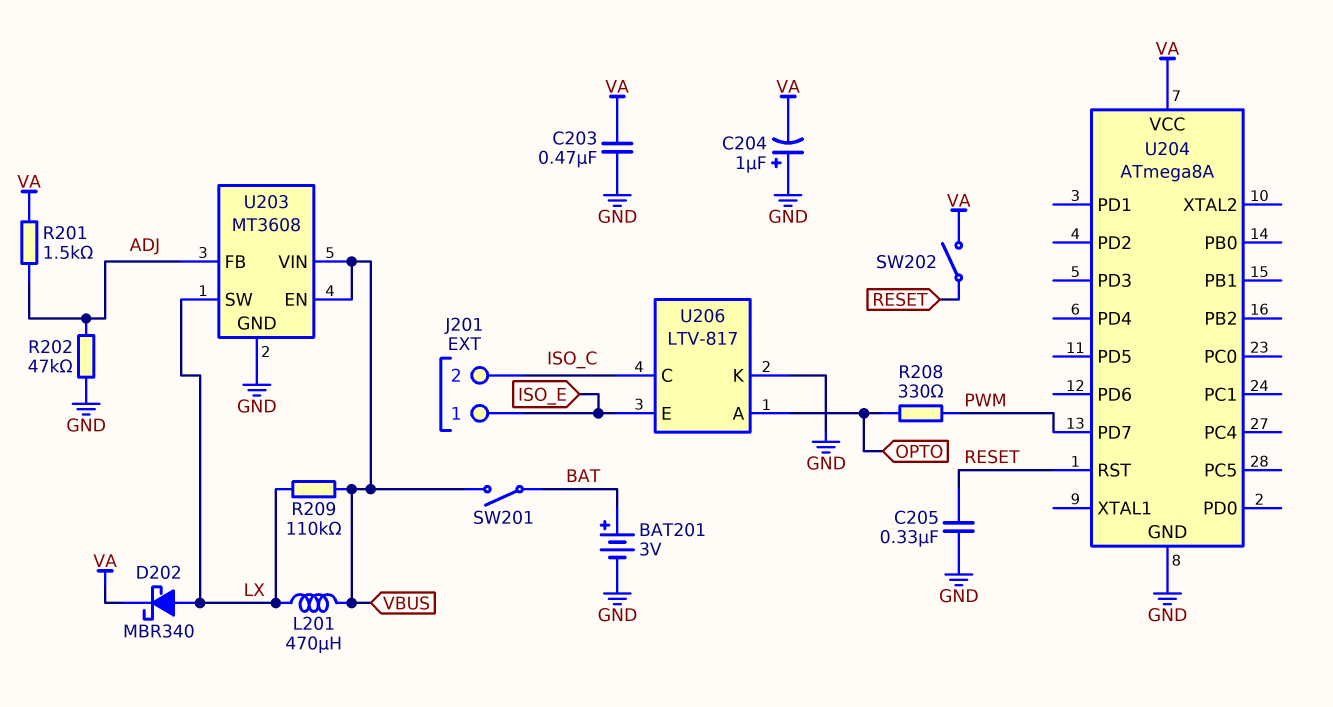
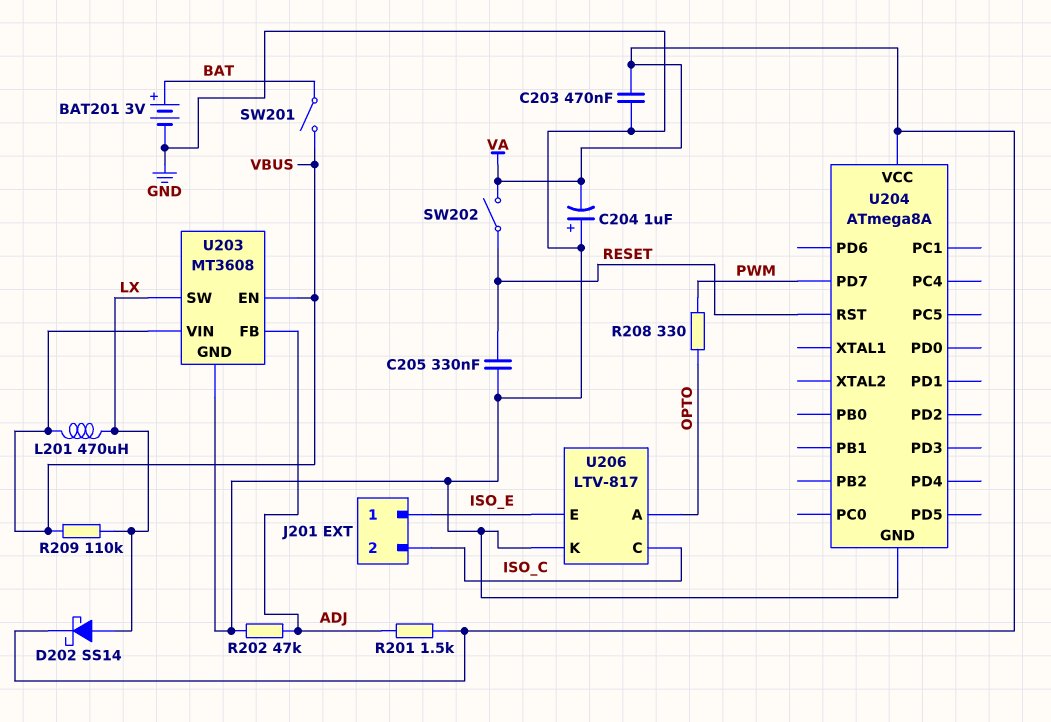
D202: schottky MBR340 (A LX, K VA) -> schottky SS14 (A LX, K VA)

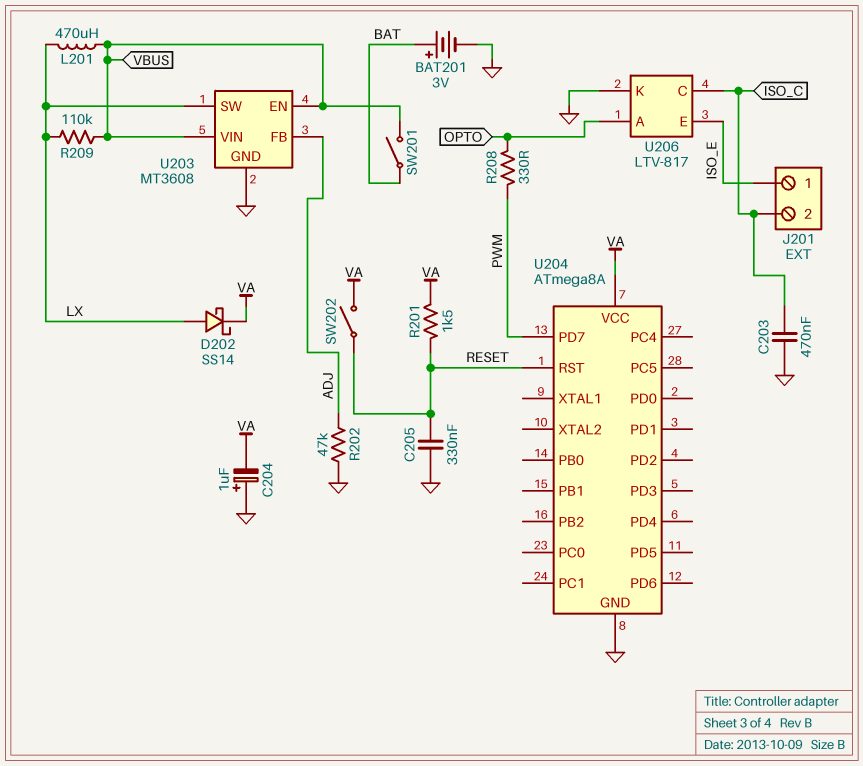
C203: 470nF (GND, VA) -> 470nF (GND, ISO_C)
R201: 1.5k (ADJ, VA) -> 1.5k (RESET, VA)

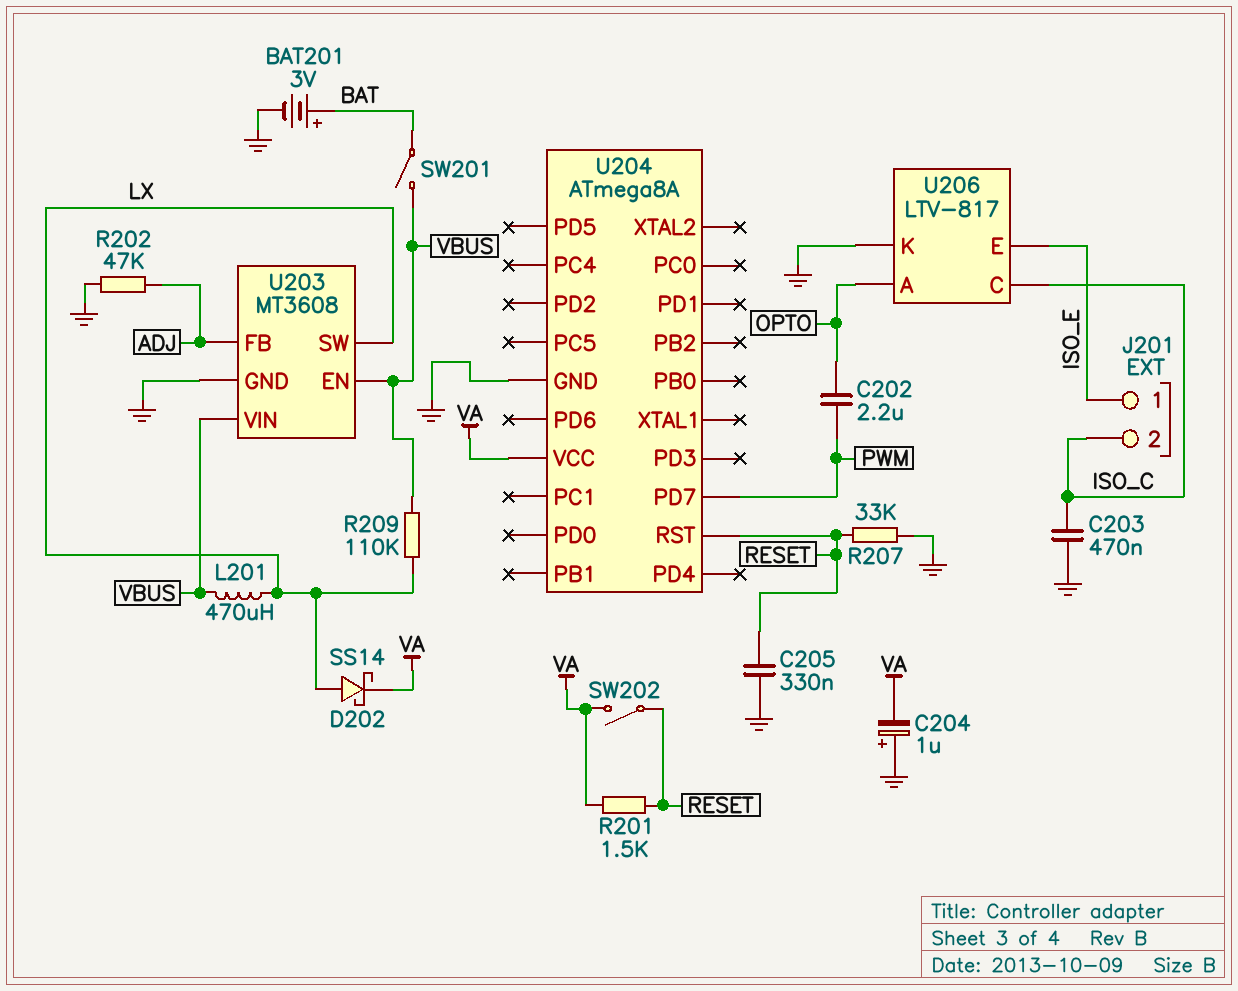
C202: none -> 2.2uF (OPTO, PWM)
R207: none -> 33k (GND, RESET)
R208: 330 (OPTO, PWM) -> none

